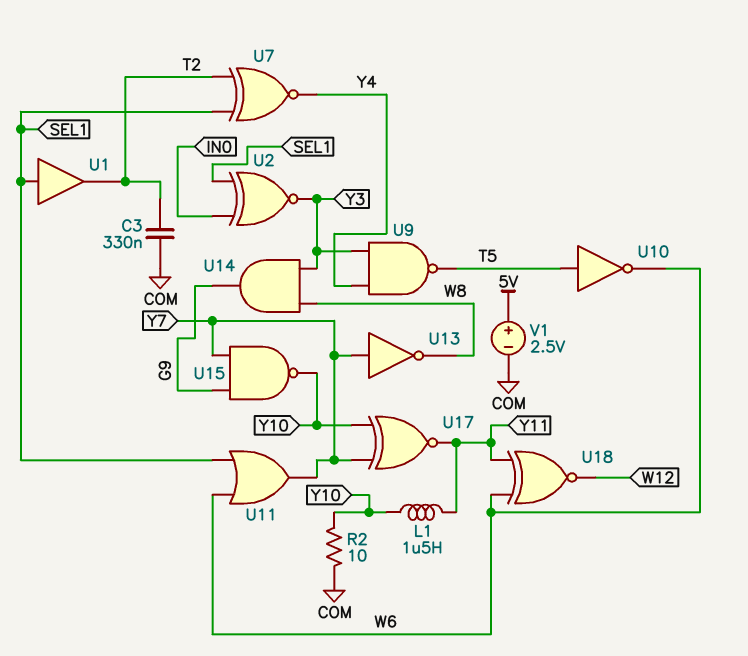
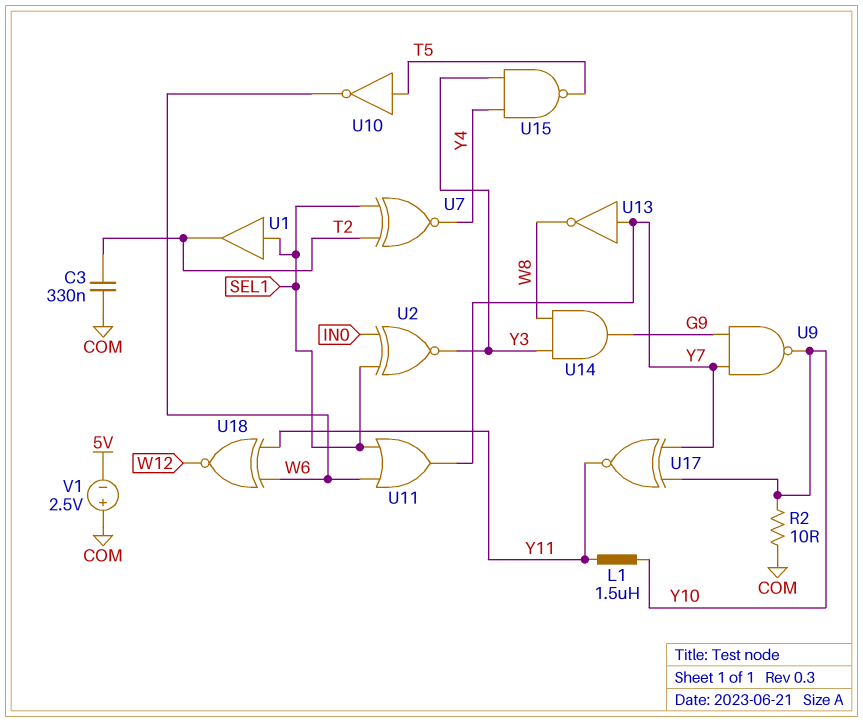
U9: NAND (in Y3, in Y4, out T5) -> NAND (in G9, in Y7, out Y10)
U15: NAND (in G9, in Y7, out Y10) -> NAND (in Y3, in Y4, out T5)
V1: 2.5V (plus 5V, minus COM) -> 2.5V (plus COM, minus 5V)

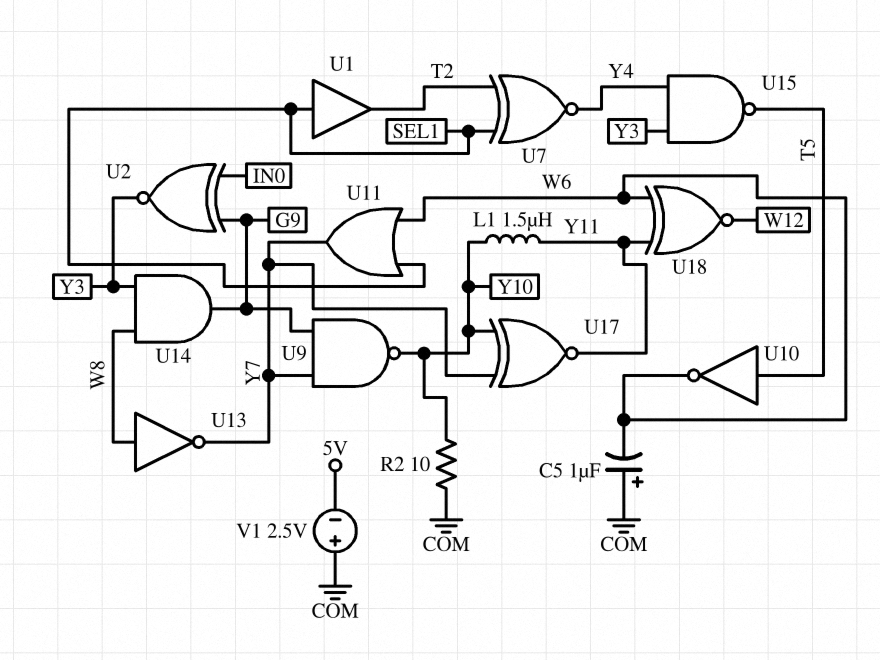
C3: 330nF (COM, T2) -> none
C5: none -> 1uF (plus COM, minus W6)
U2: XNOR (in IN0, in SEL1, out Y3) -> XNOR (in G9, in IN0, out Y3)
U13: NOT (in Y7, out W8) -> NOT (in W8, out Y7)

